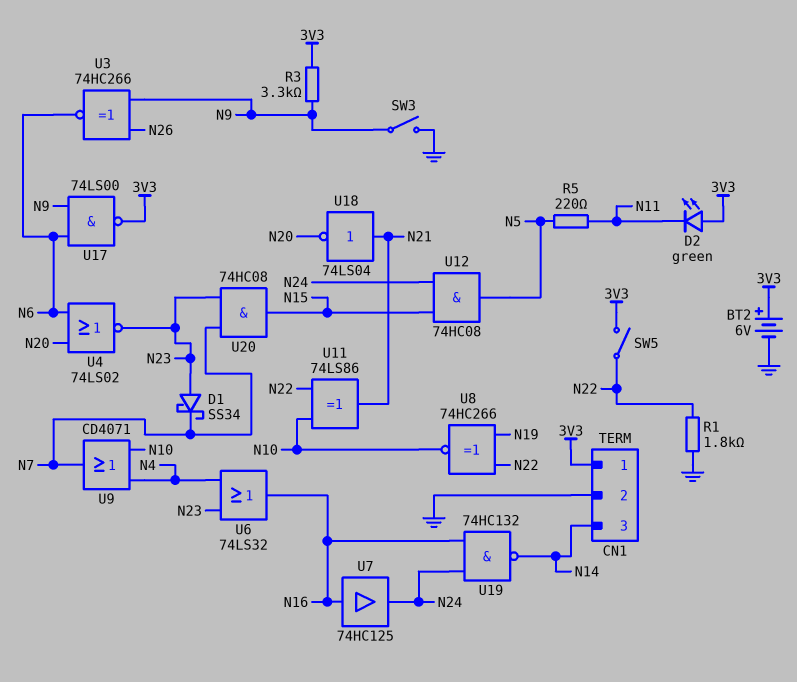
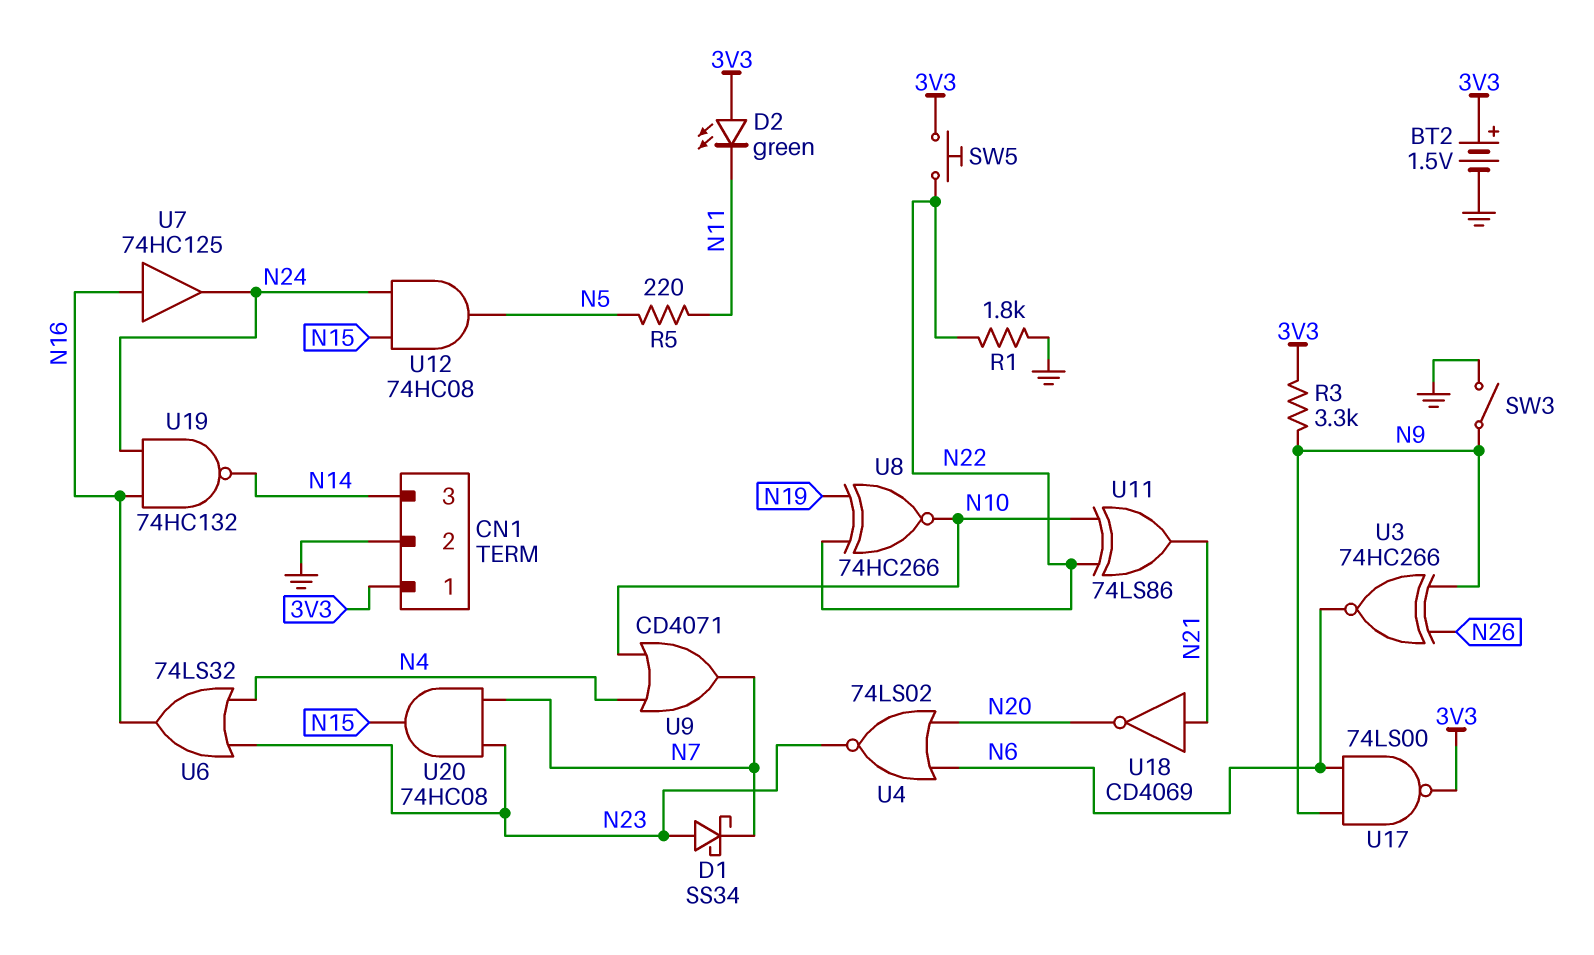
BT2: 6V (plus 3V3, minus GND) -> 1.5V (plus 3V3, minus GND)
SW5: switch (3V3, N22) -> button (3V3, N22)
U18: NOT 74LS04 (in N21, out N20) -> NOT CD4069 (in N21, out N20)

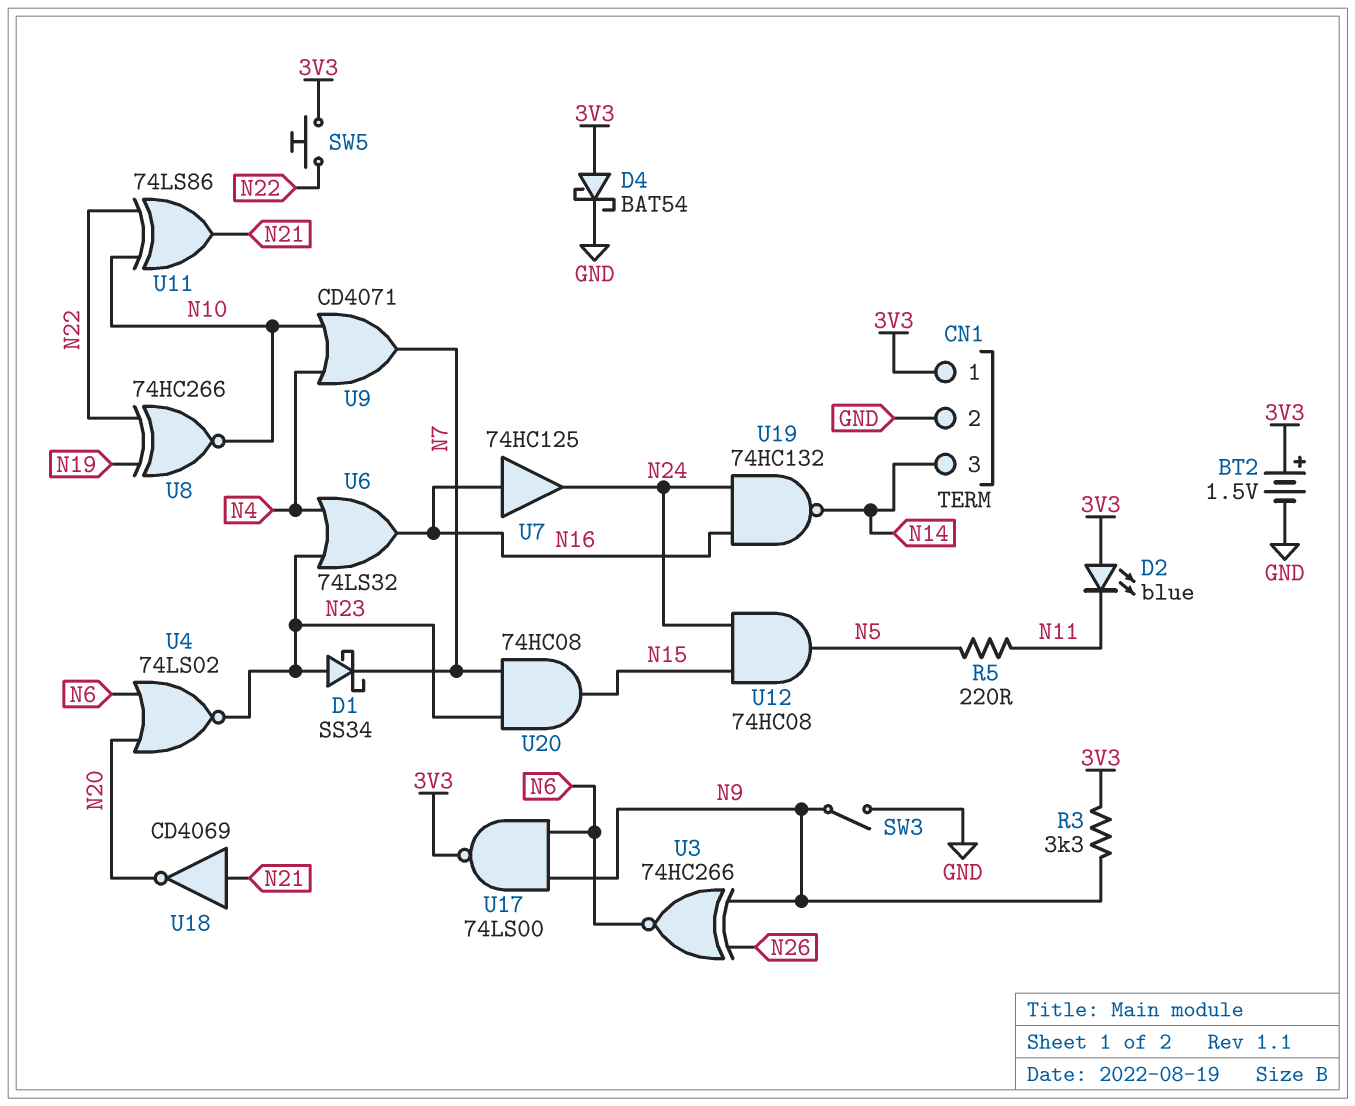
D2: LED green (A 3V3, K N11) -> LED blue (A 3V3, K N11)
D4: none -> schottky BAT54 (A 3V3, K GND)
R1: 1.8k (GND, N22) -> none

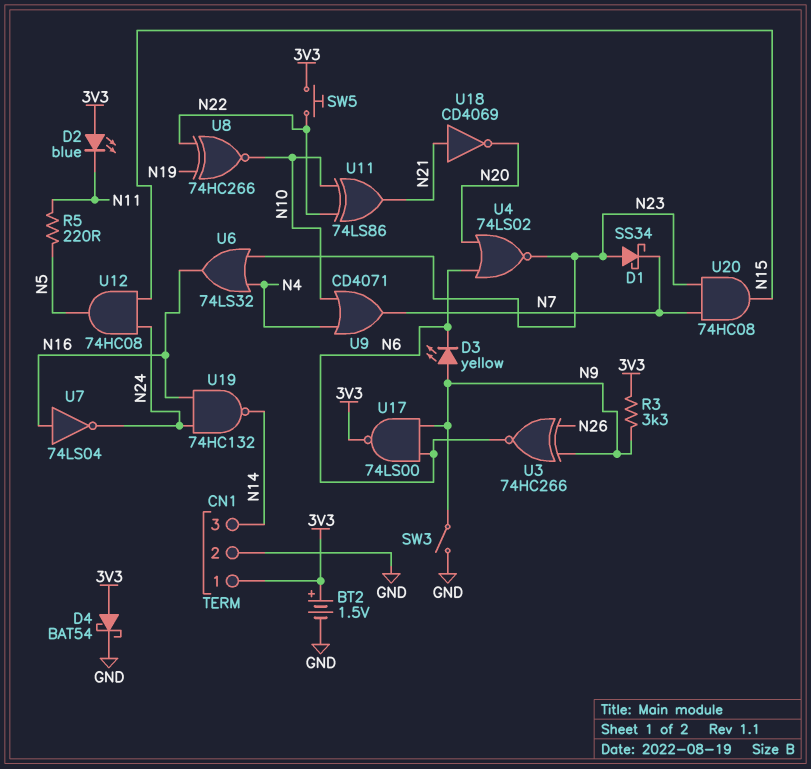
D3: none -> LED yellow (A N9, K N6)
U7: buffer 74HC125 (in N16, out N24) -> NOT 74LS04 (in N16, out N24)

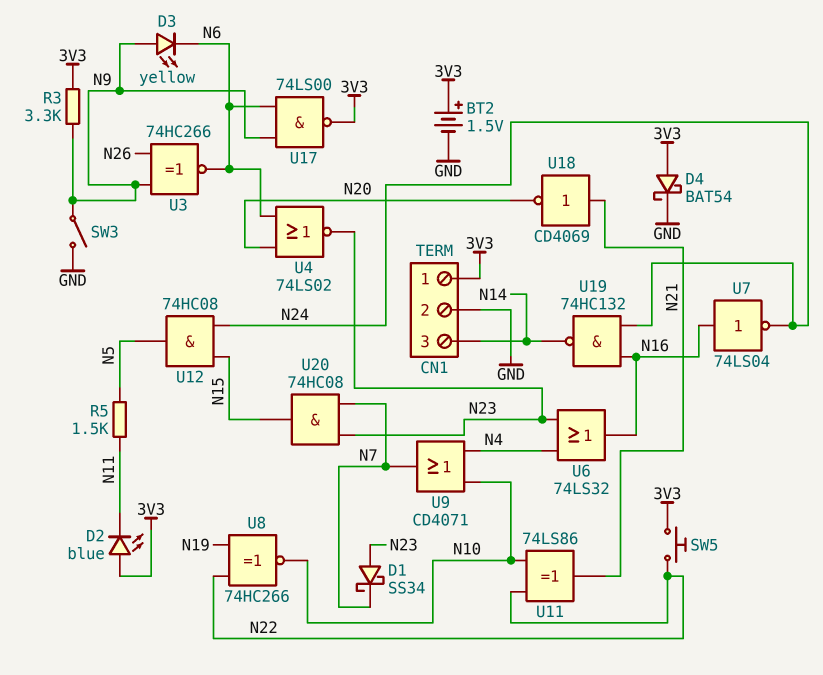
R5: 220 (N5, N11) -> 1.5k (N5, N11)

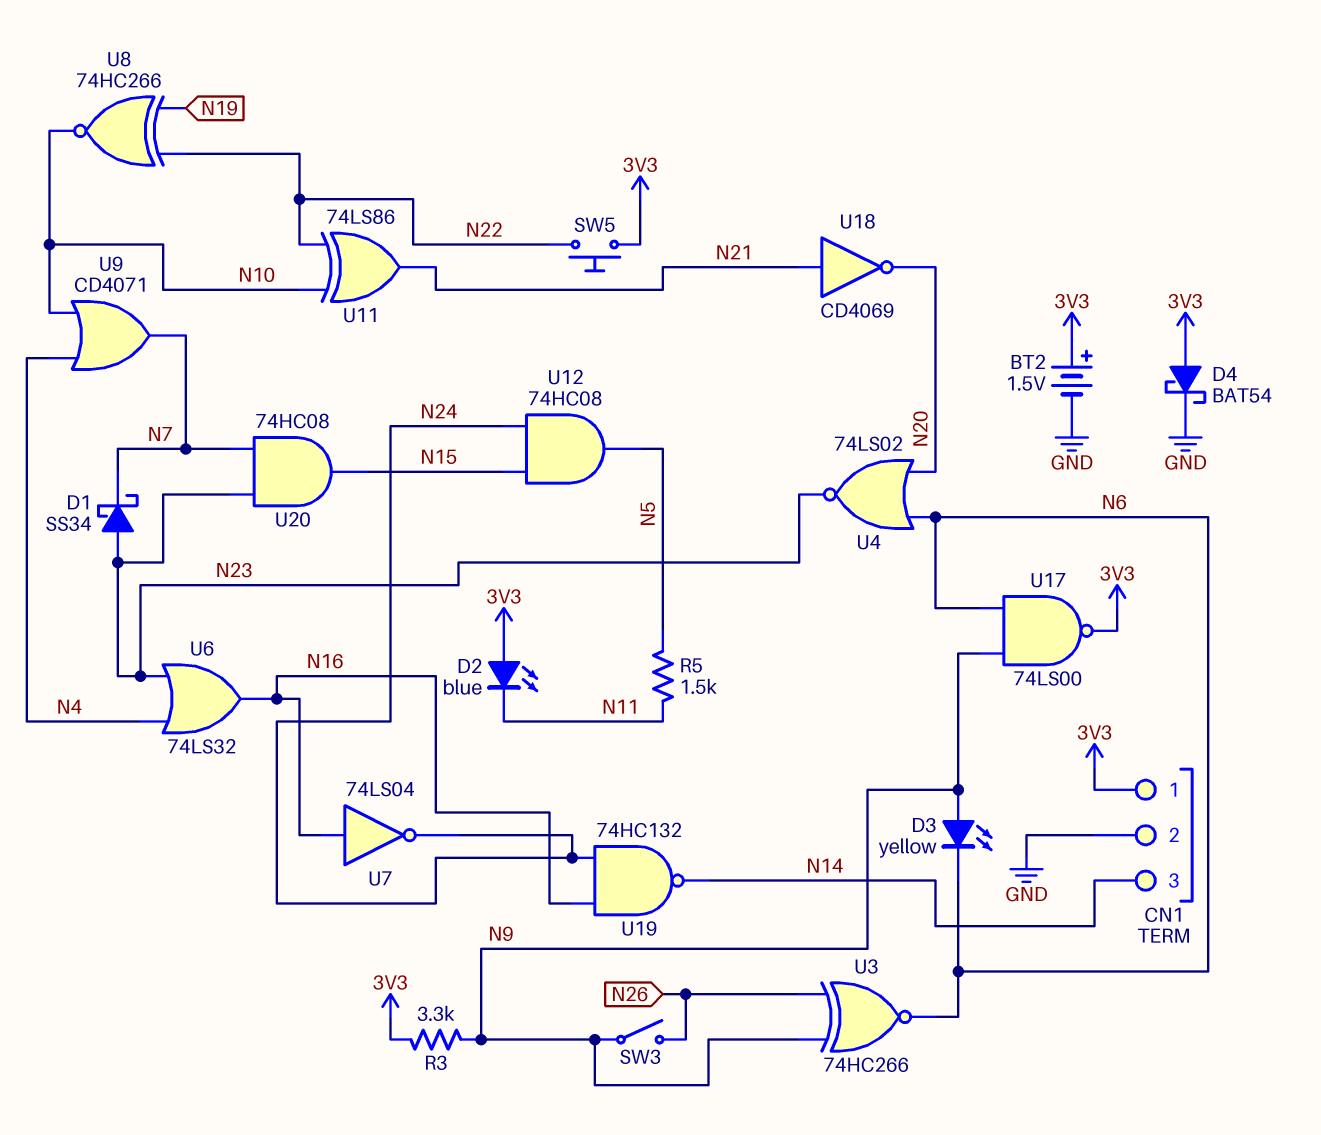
SW3: switch (GND, N9) -> switch (N9, N26)

